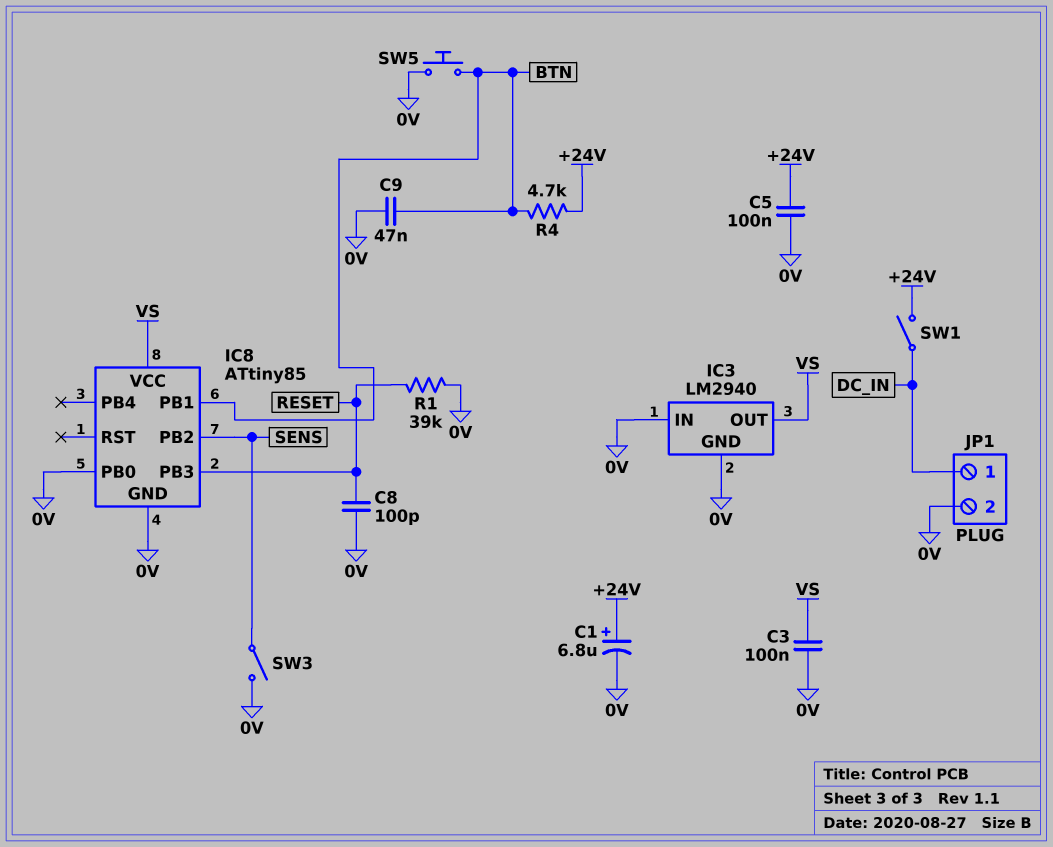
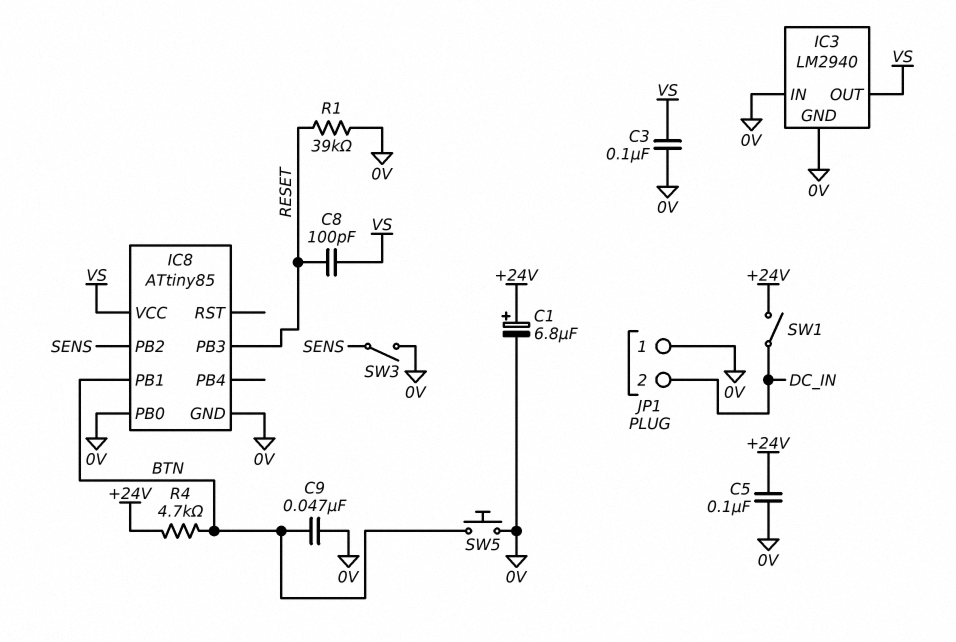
C8: 100pF (0V, RESET) -> 100pF (RESET, VS)
JP1 pin 1: DC_IN -> 0V
JP1 pin 2: 0V -> DC_IN

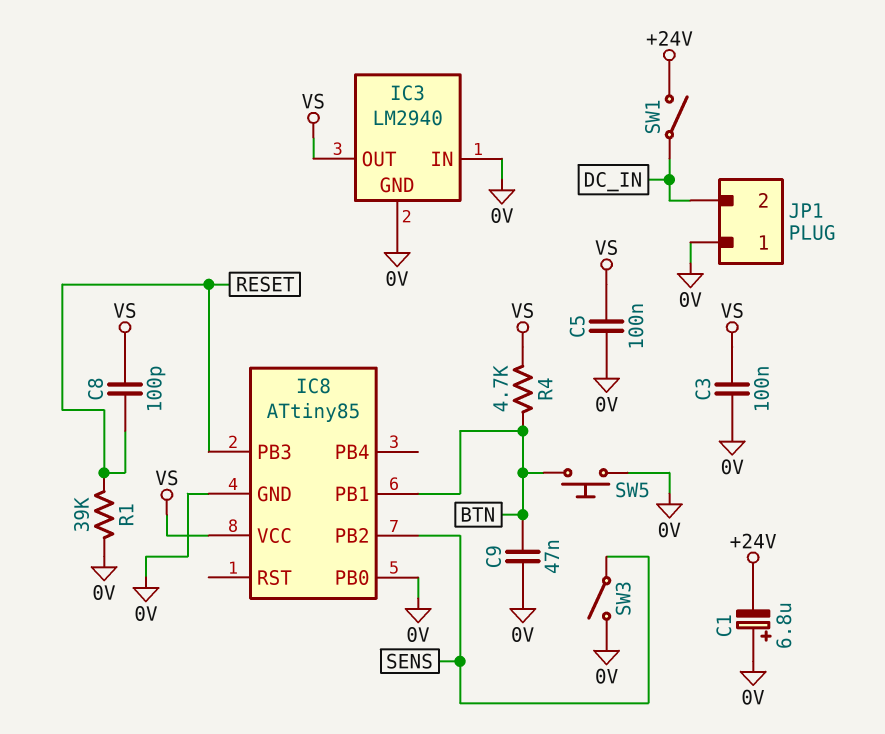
C1: 6.8uF (plus +24V, minus 0V) -> 6.8uF (plus 0V, minus +24V)
C5: 100nF (+24V, 0V) -> 100nF (0V, VS)
R4: 4.7k (+24V, BTN) -> 4.7k (BTN, VS)

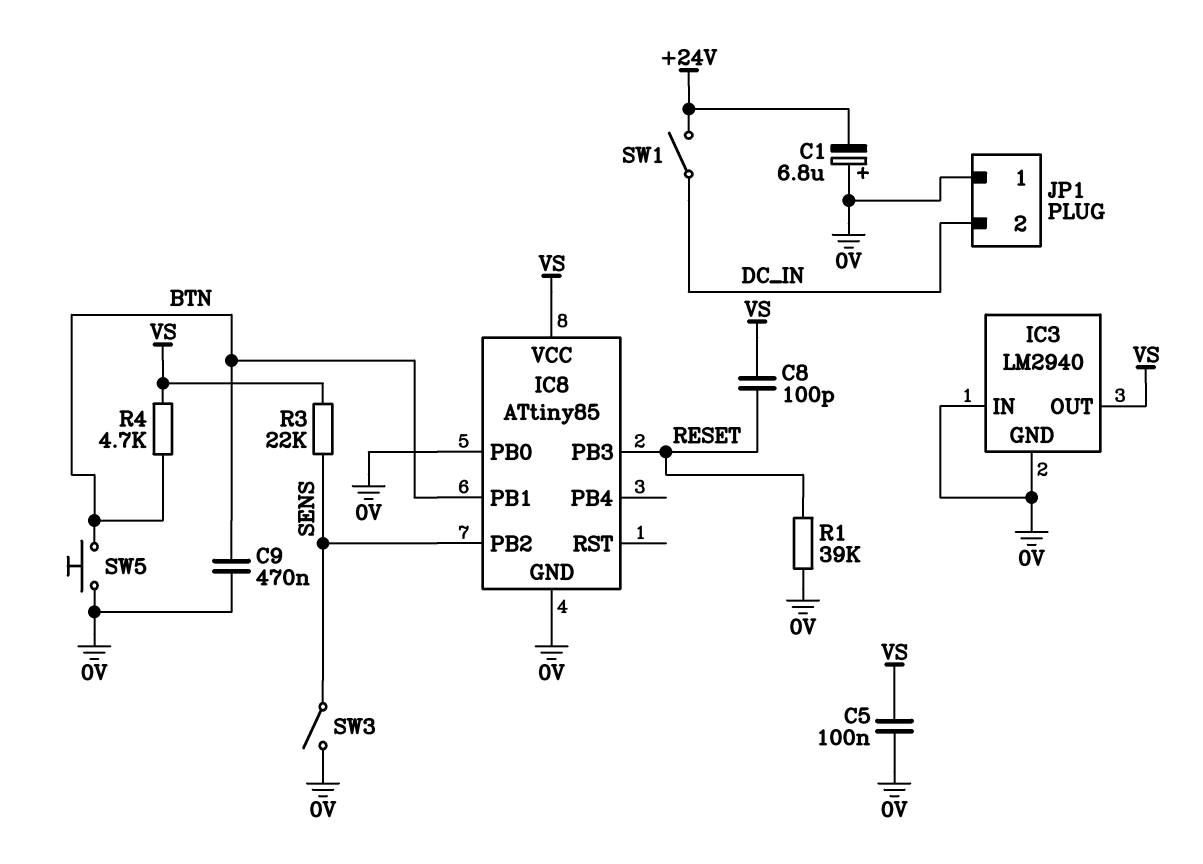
C3: 100nF (0V, VS) -> none
C9: 47nF (0V, BTN) -> 470nF (0V, BTN)
R3: none -> 22k (SENS, VS)

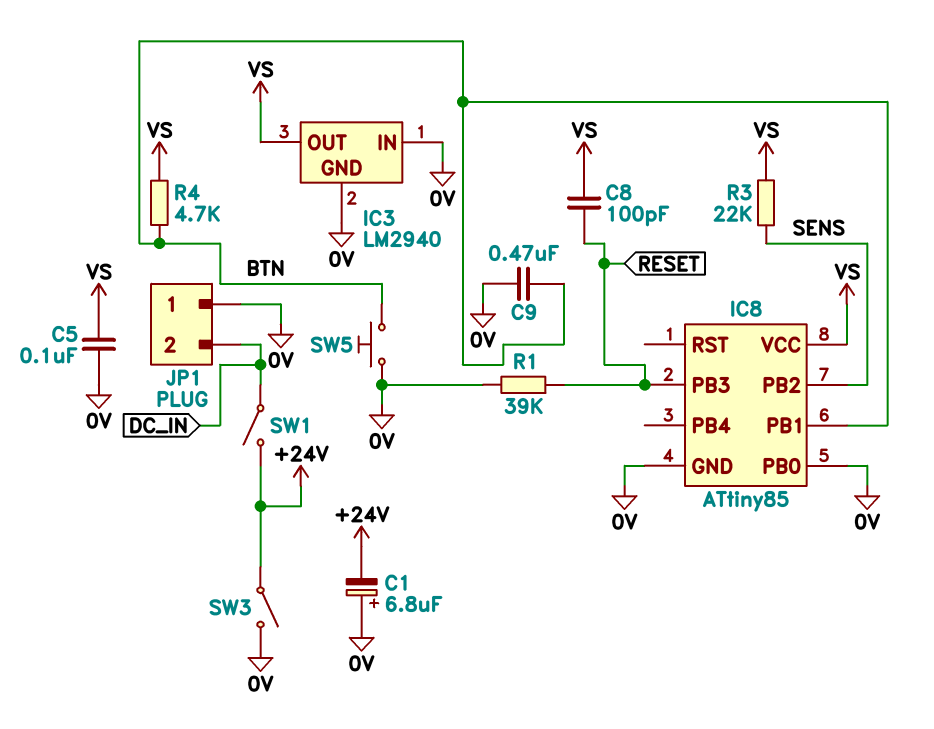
SW3: switch (0V, SENS) -> switch (+24V, 0V)

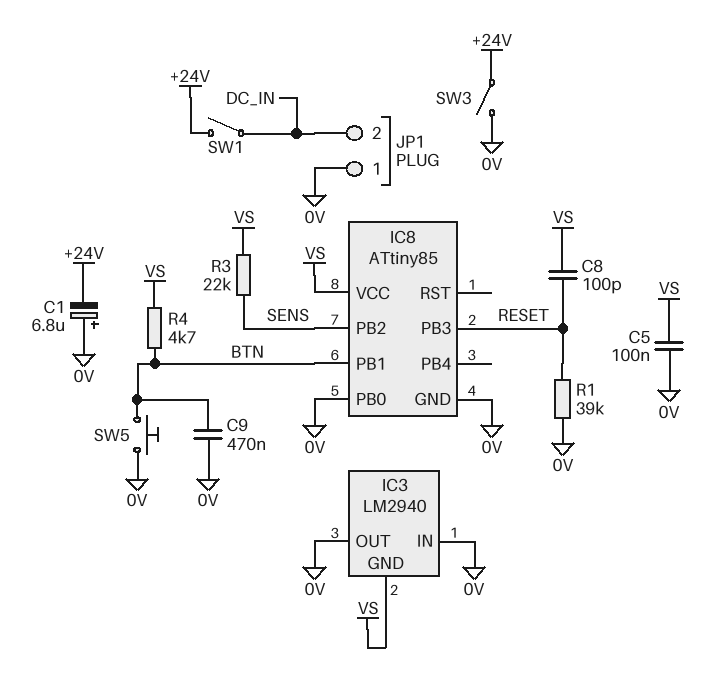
IC3 pin GND: 0V -> VS
IC3 pin OUT: VS -> 0V

